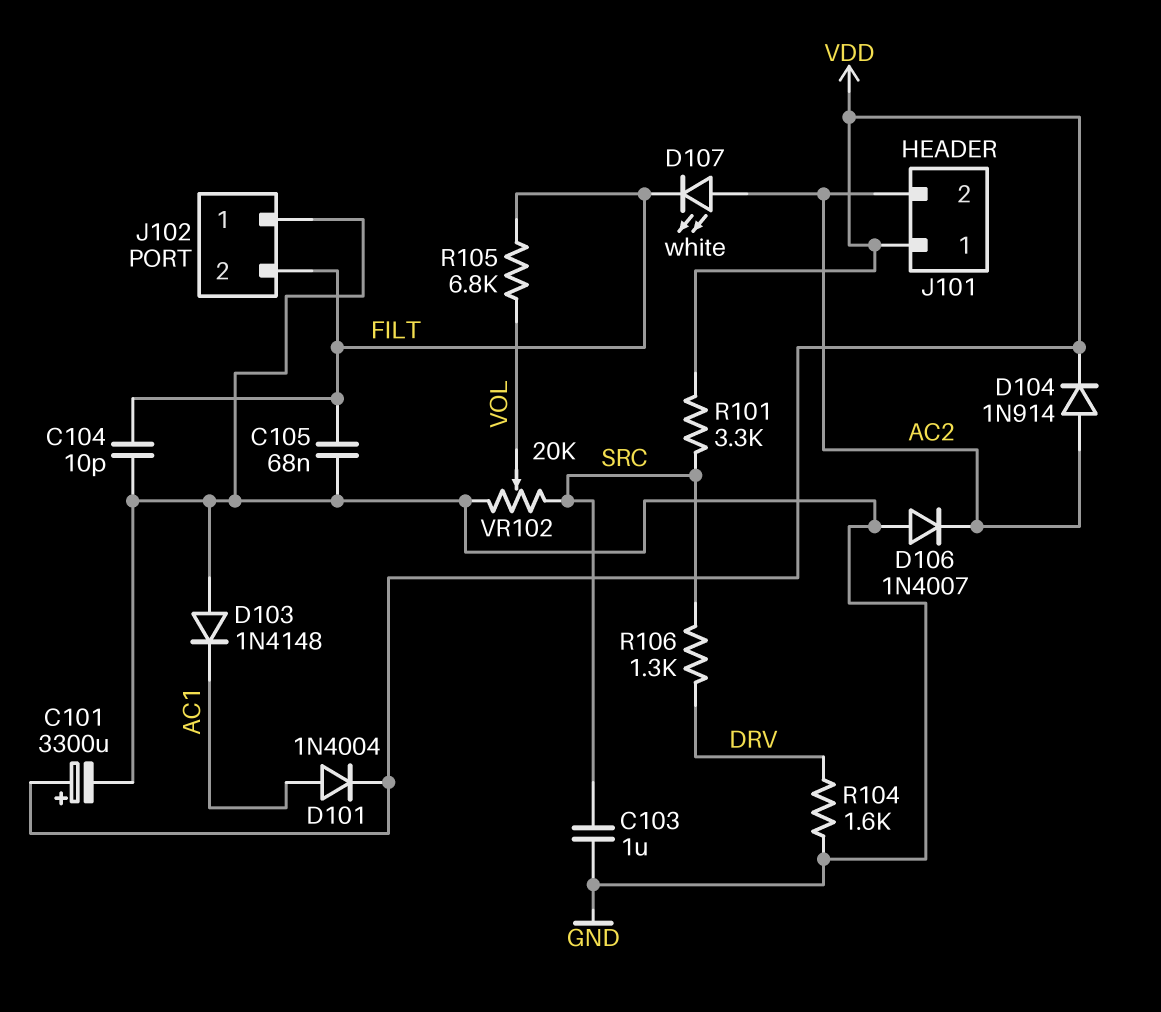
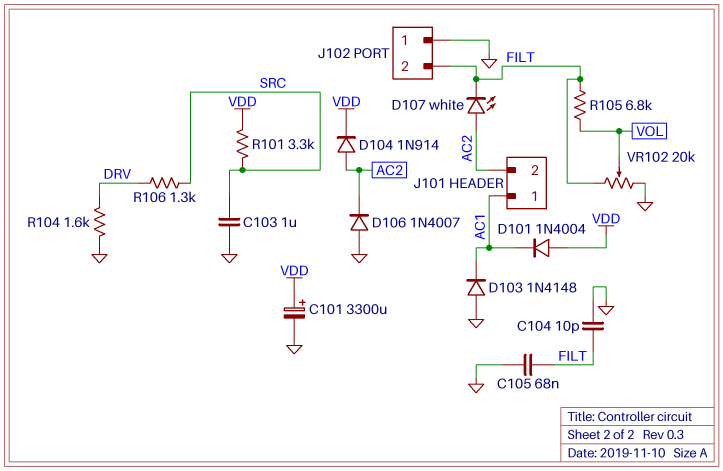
D101: diode 1N4004 (A AC1, K VDD) -> diode 1N4004 (A VDD, K AC1)
J101 pin 1: VDD -> AC1
VR102: 20k (GND, SRC, wiper VOL) -> 20k (FILT, GND, wiper VOL)

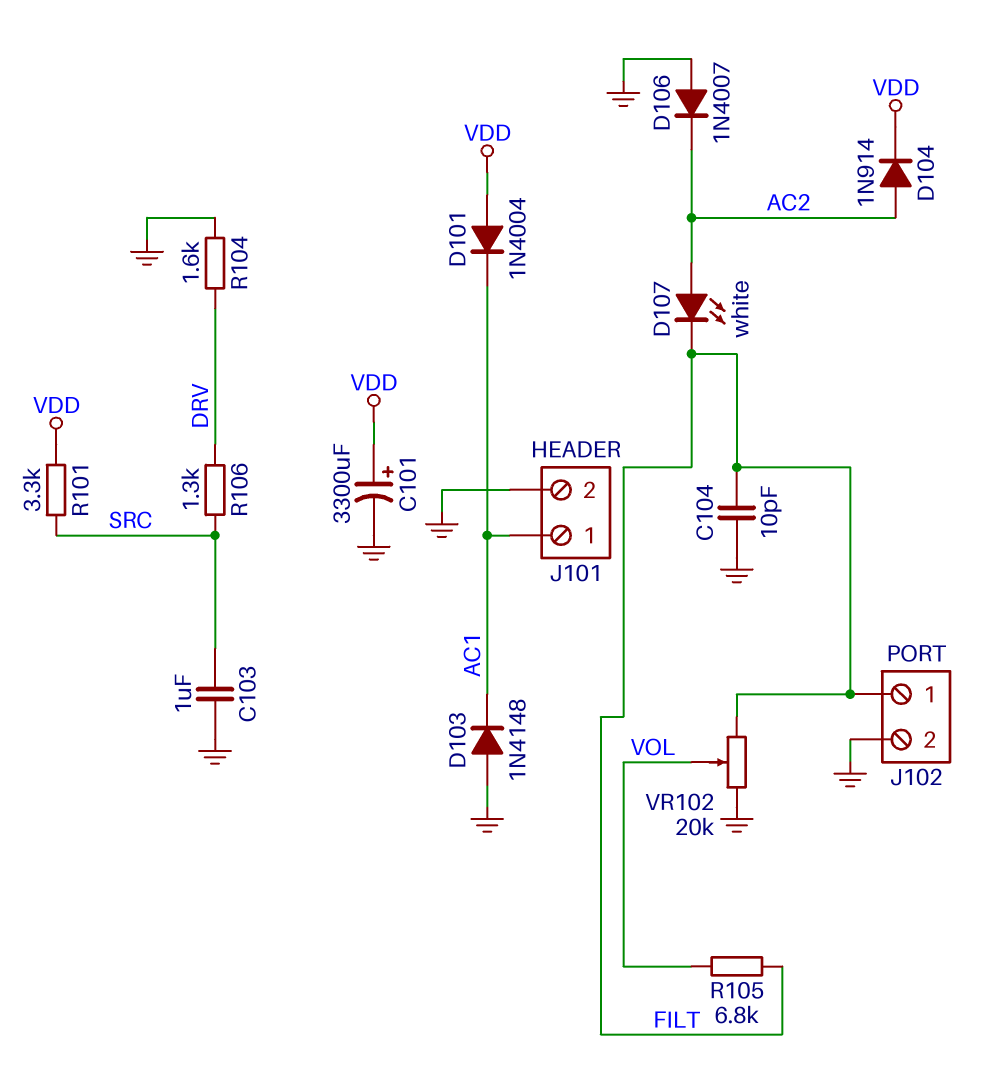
C105: 68nF (FILT, GND) -> none
J101 pin 2: AC2 -> GND
J102 pin 1: GND -> FILT
J102 pin 2: FILT -> GND

